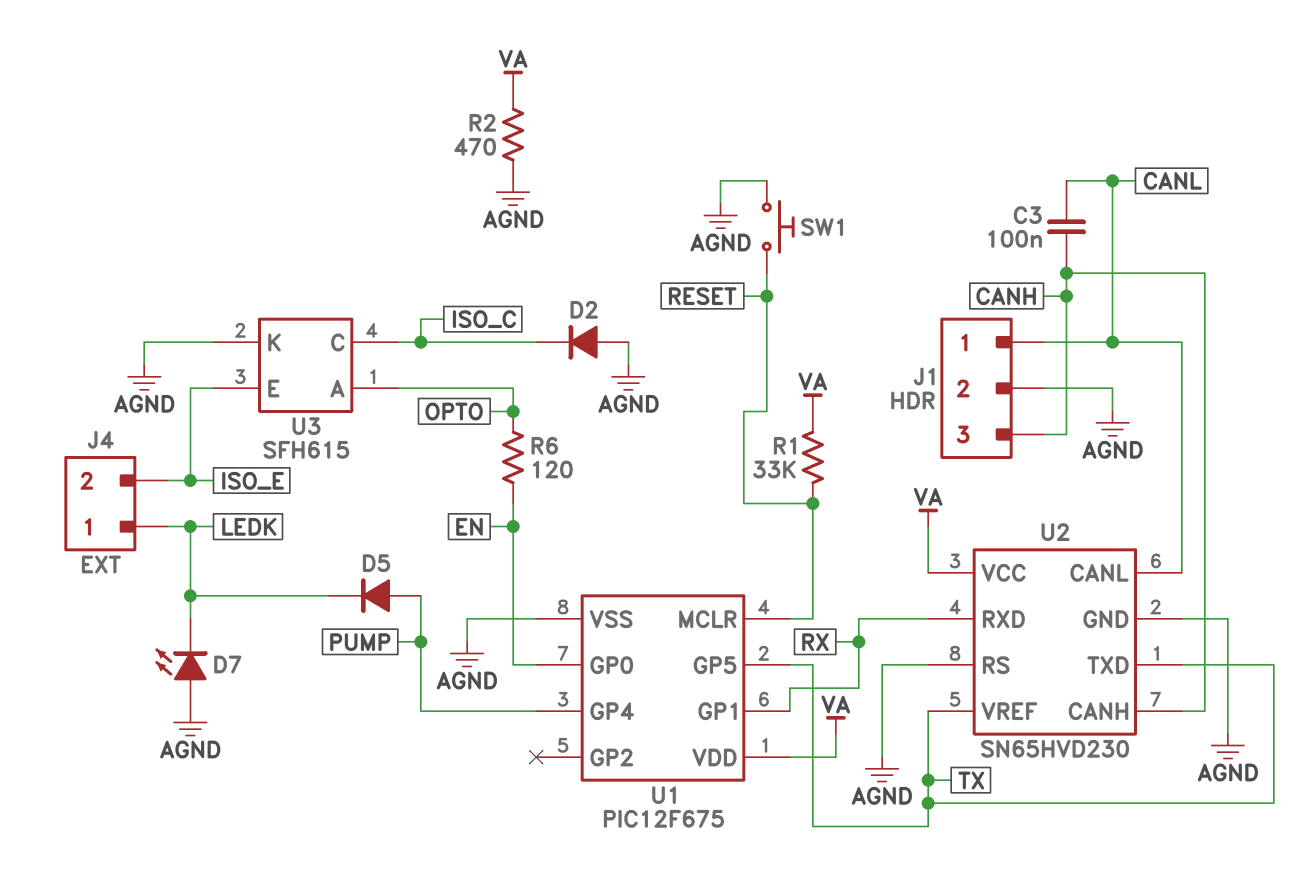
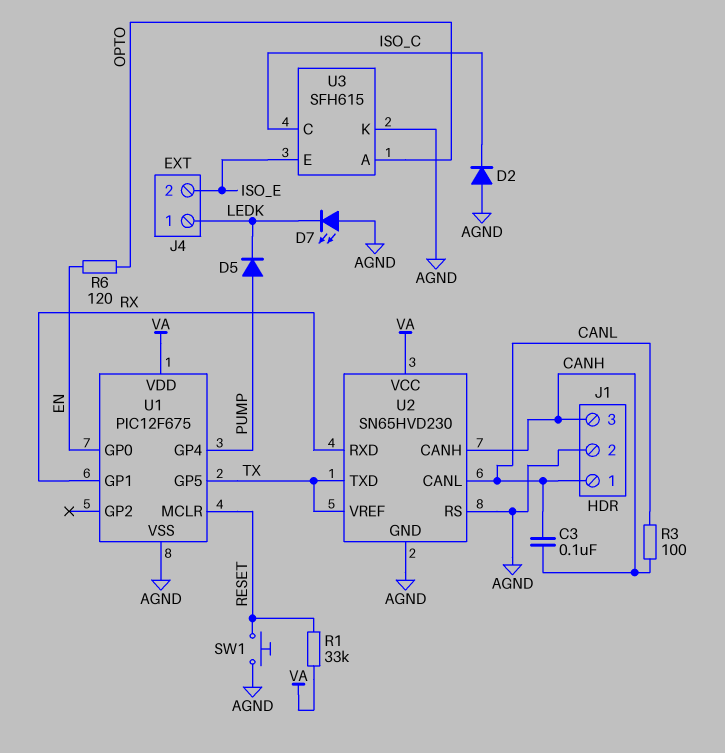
R2: 470 (AGND, VA) -> none
R3: none -> 100 (CANH, CANL)

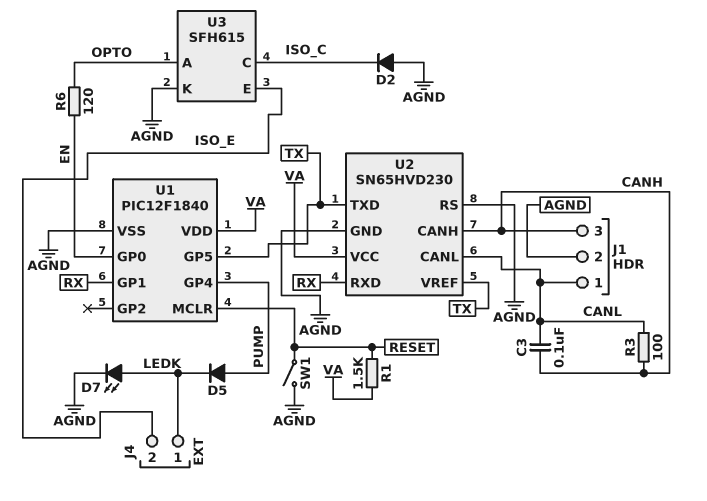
D7: LED (A AGND, K LEDK) -> LED (A LEDK, K AGND)
R1: 33k (RESET, VA) -> 1.5k (RESET, VA)
SW1: button (AGND, RESET) -> switch (AGND, RESET)
U1: PIC12F675 -> PIC12F1840

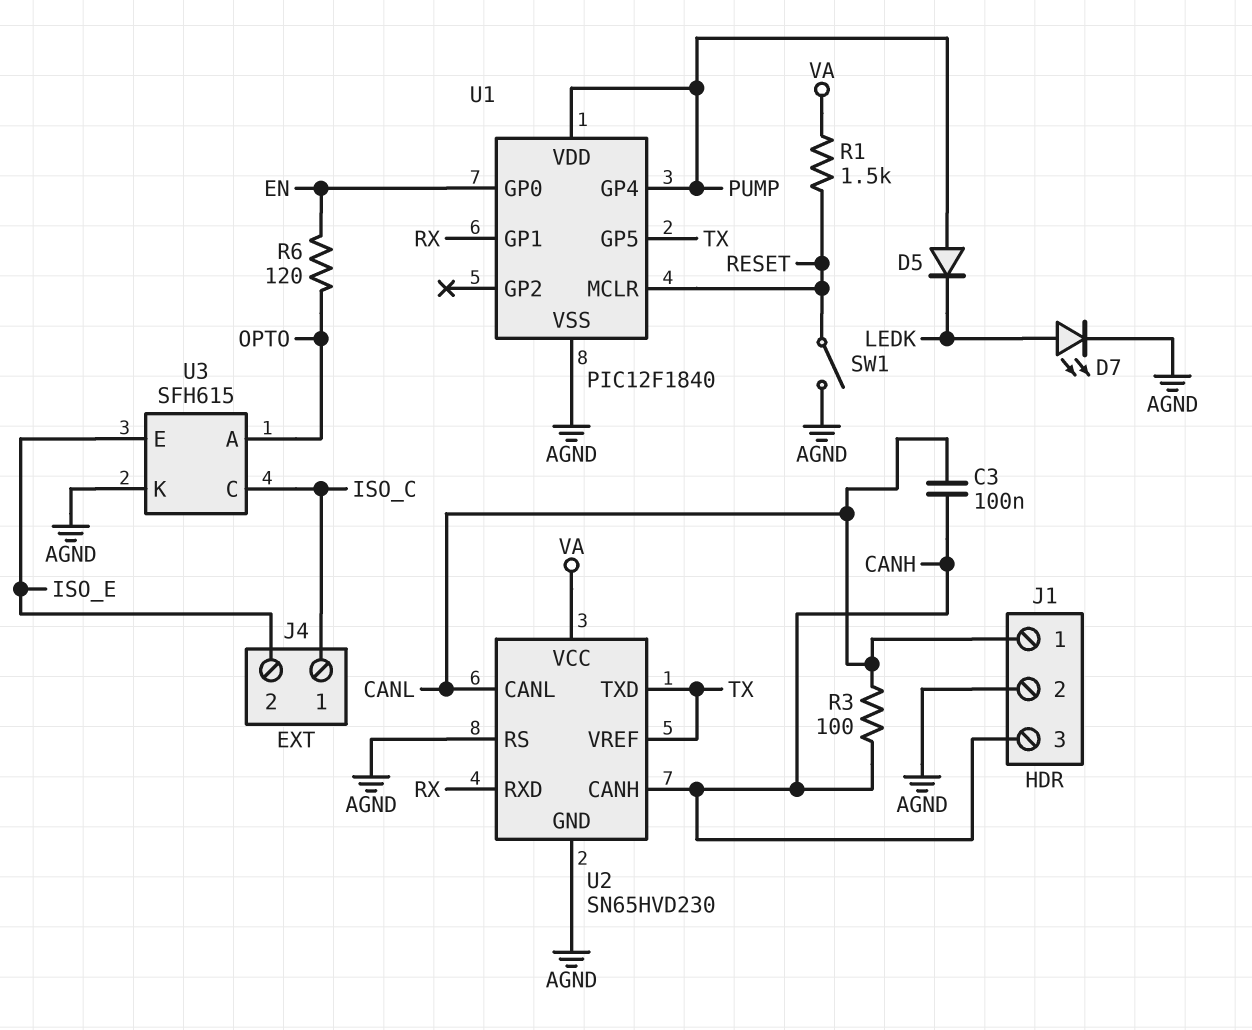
D2: diode (A AGND, K ISO_C) -> none
J4 pin 1: LEDK -> ISO_C
U1 pin VDD: VA -> PUMP

